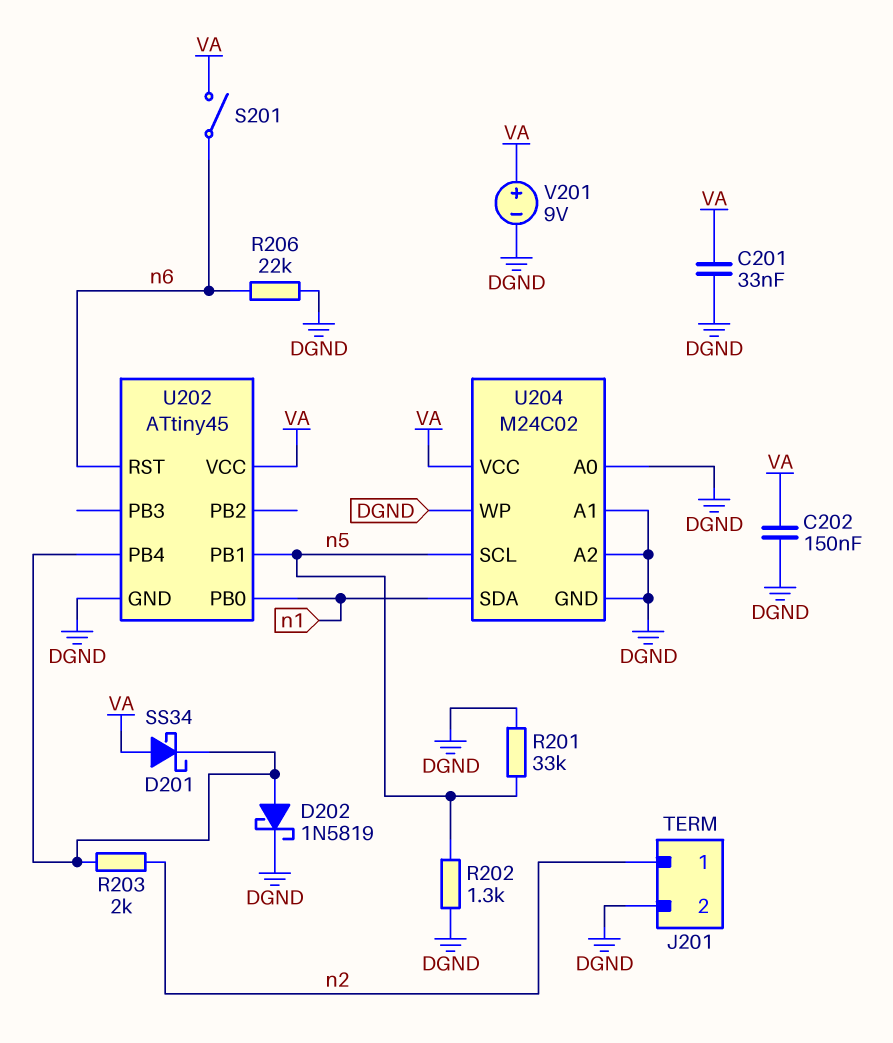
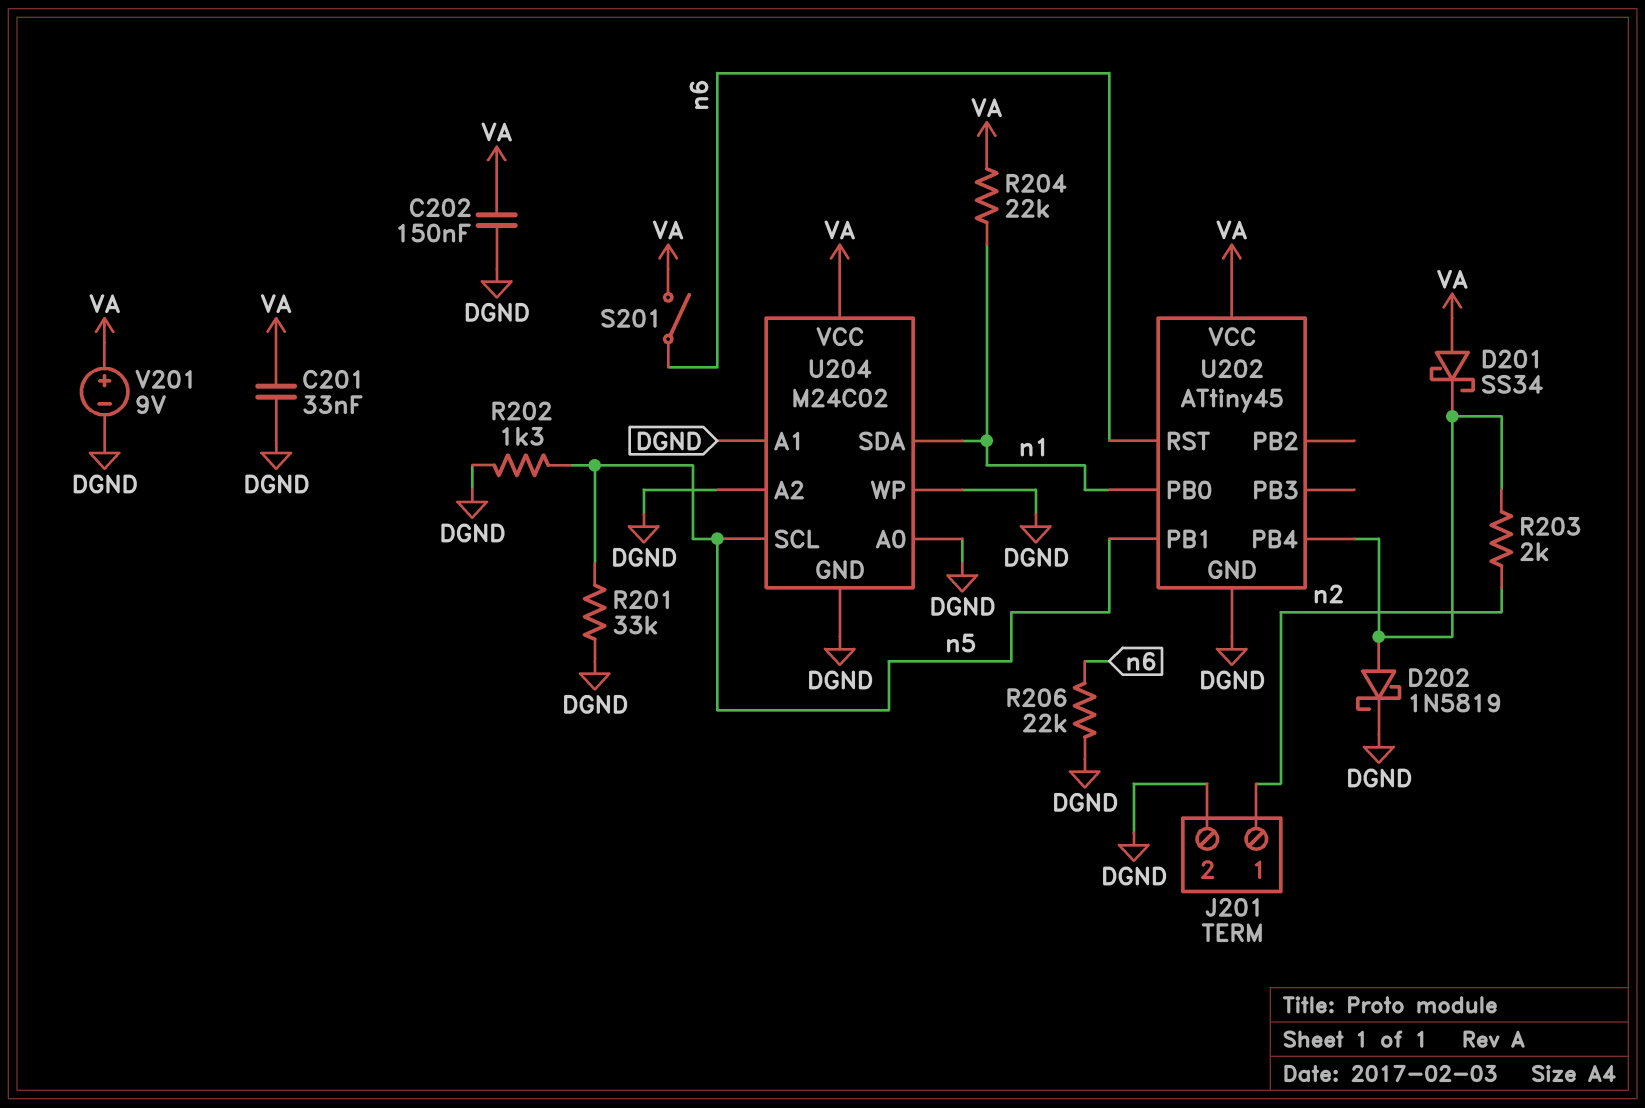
R204: none -> 22k (VA, n1)

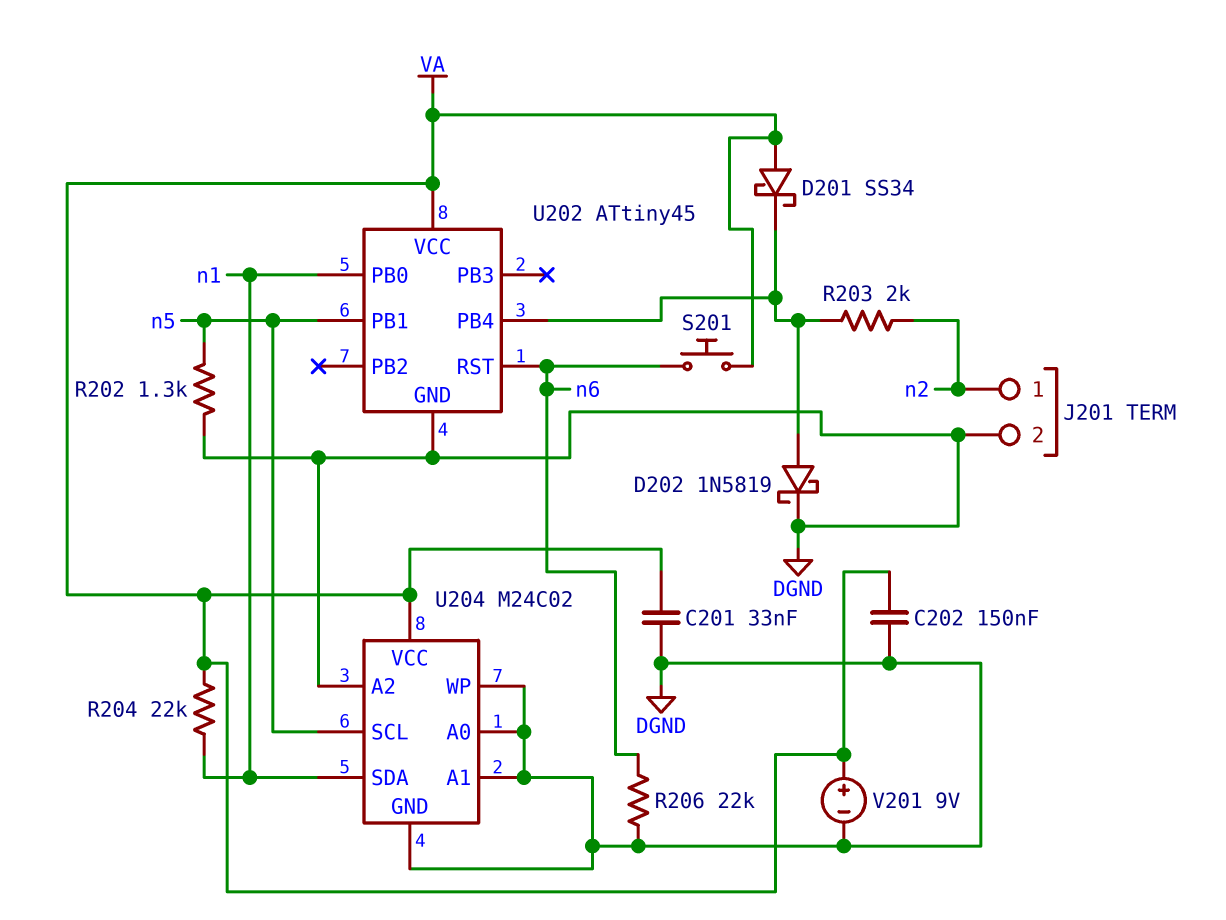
R201: 33k (DGND, n5) -> none
S201: switch (VA, n6) -> button (VA, n6)

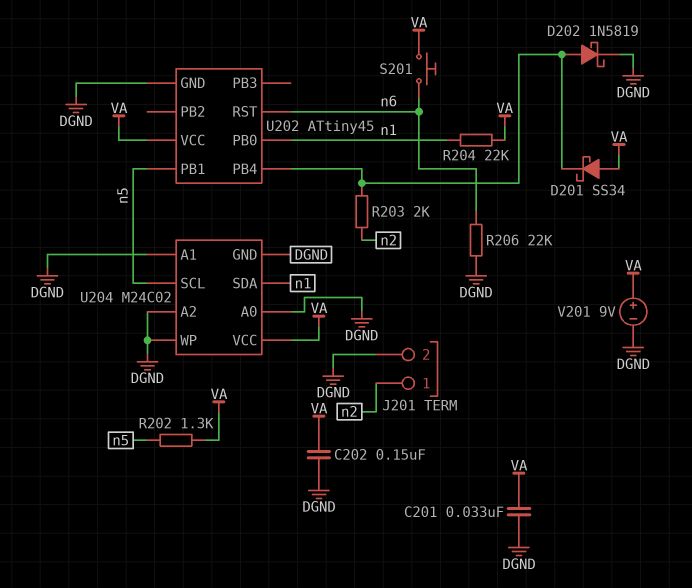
R202: 1.3k (DGND, n5) -> 1.3k (VA, n5)

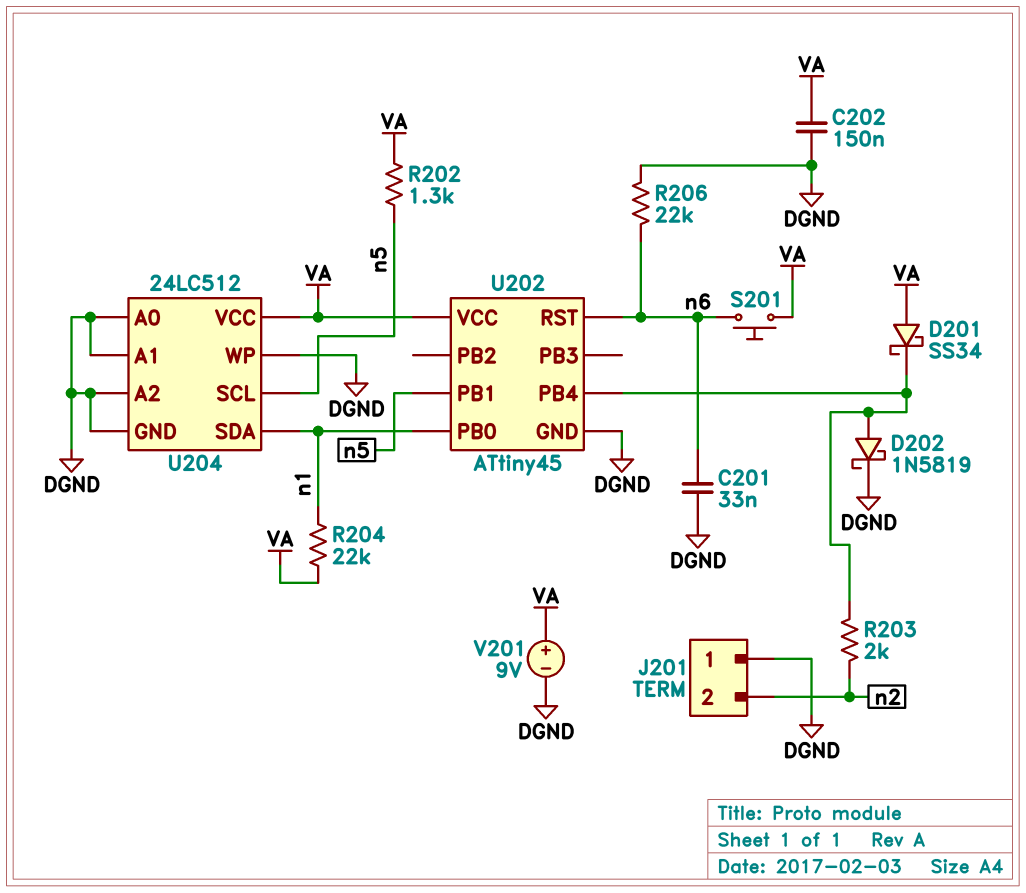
C201: 33nF (DGND, VA) -> 33nF (DGND, n6)
J201 pin 1: n2 -> DGND
J201 pin 2: DGND -> n2
U204: M24C02 -> 24LC512

